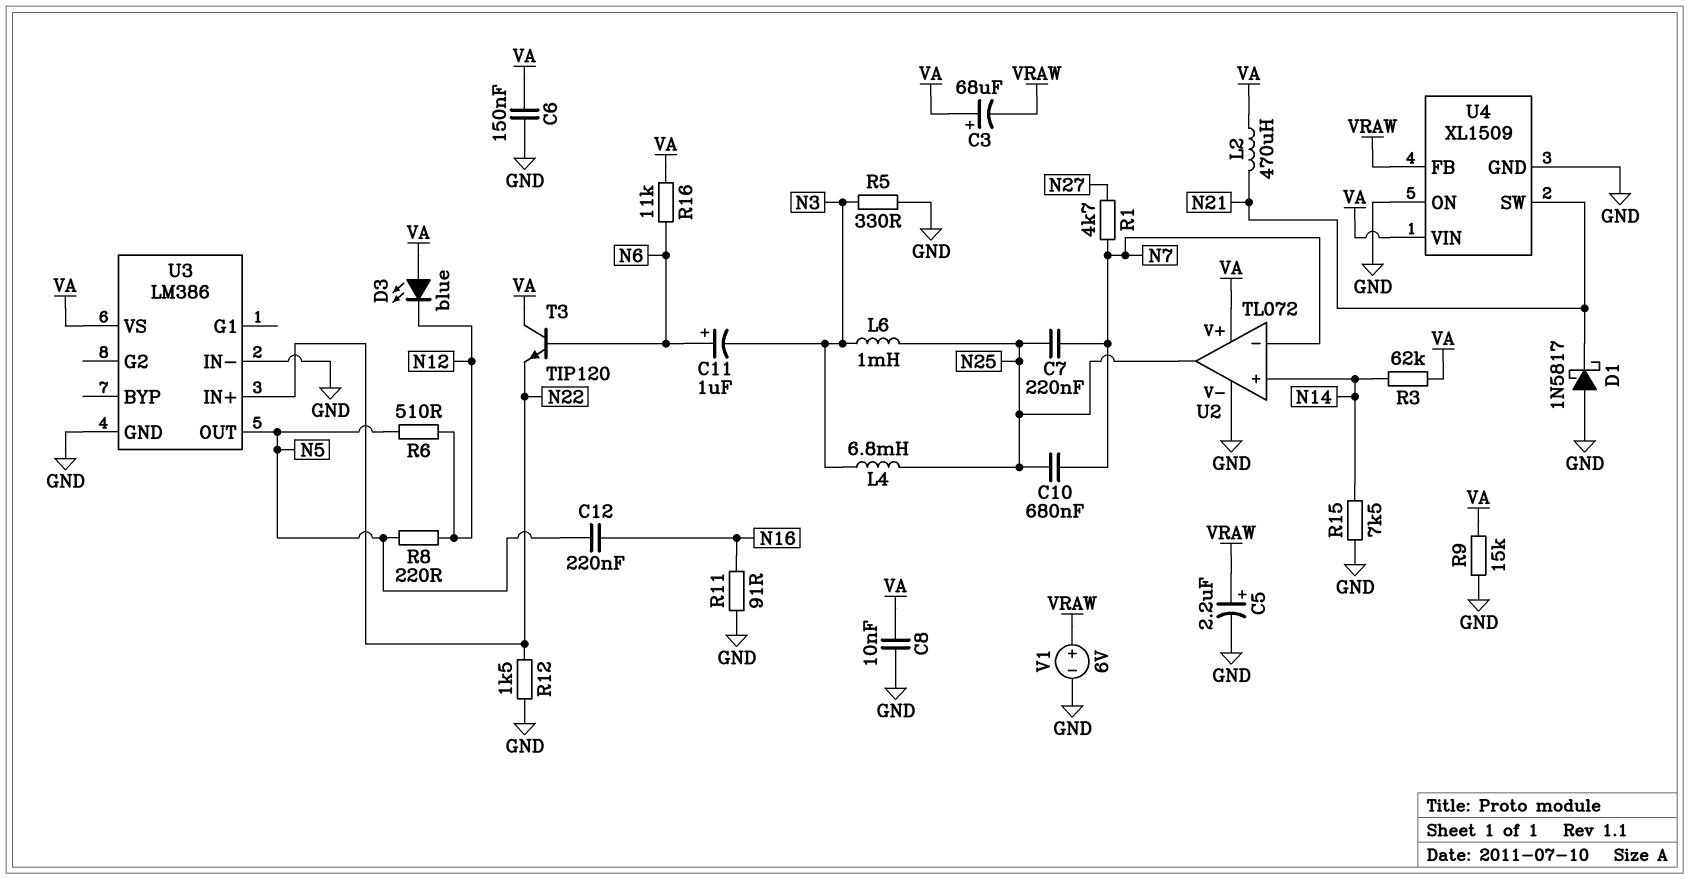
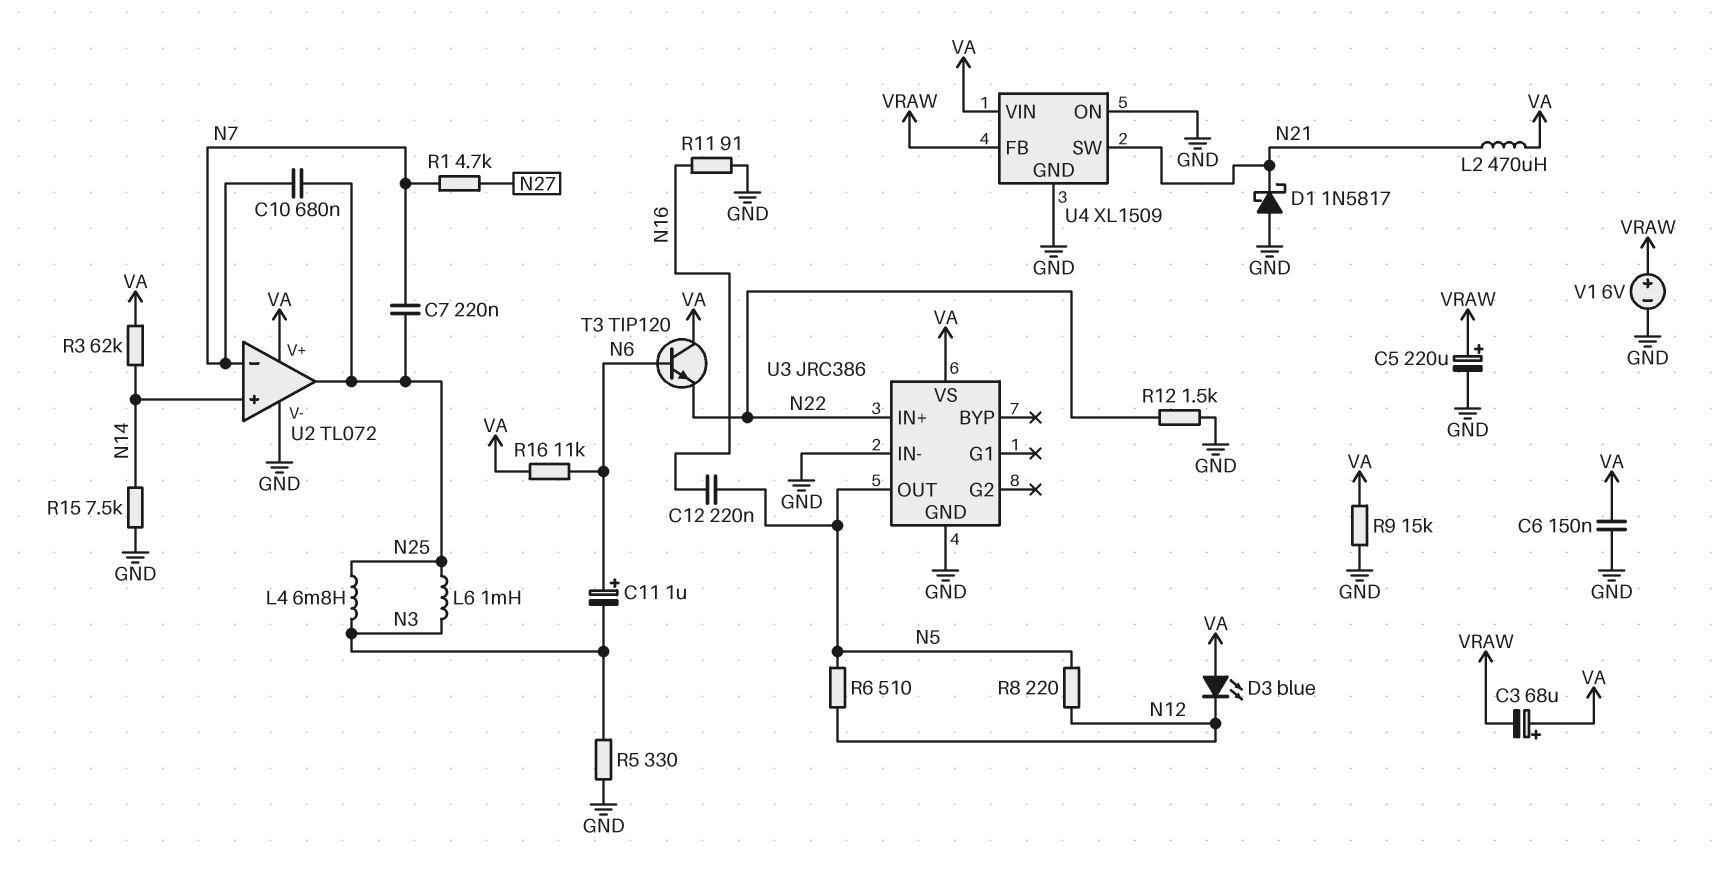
C5: 2.2uF (plus VRAW, minus GND) -> 220uF (plus VRAW, minus GND)
C8: 10nF (GND, VA) -> none
U3: LM386 -> JRC386

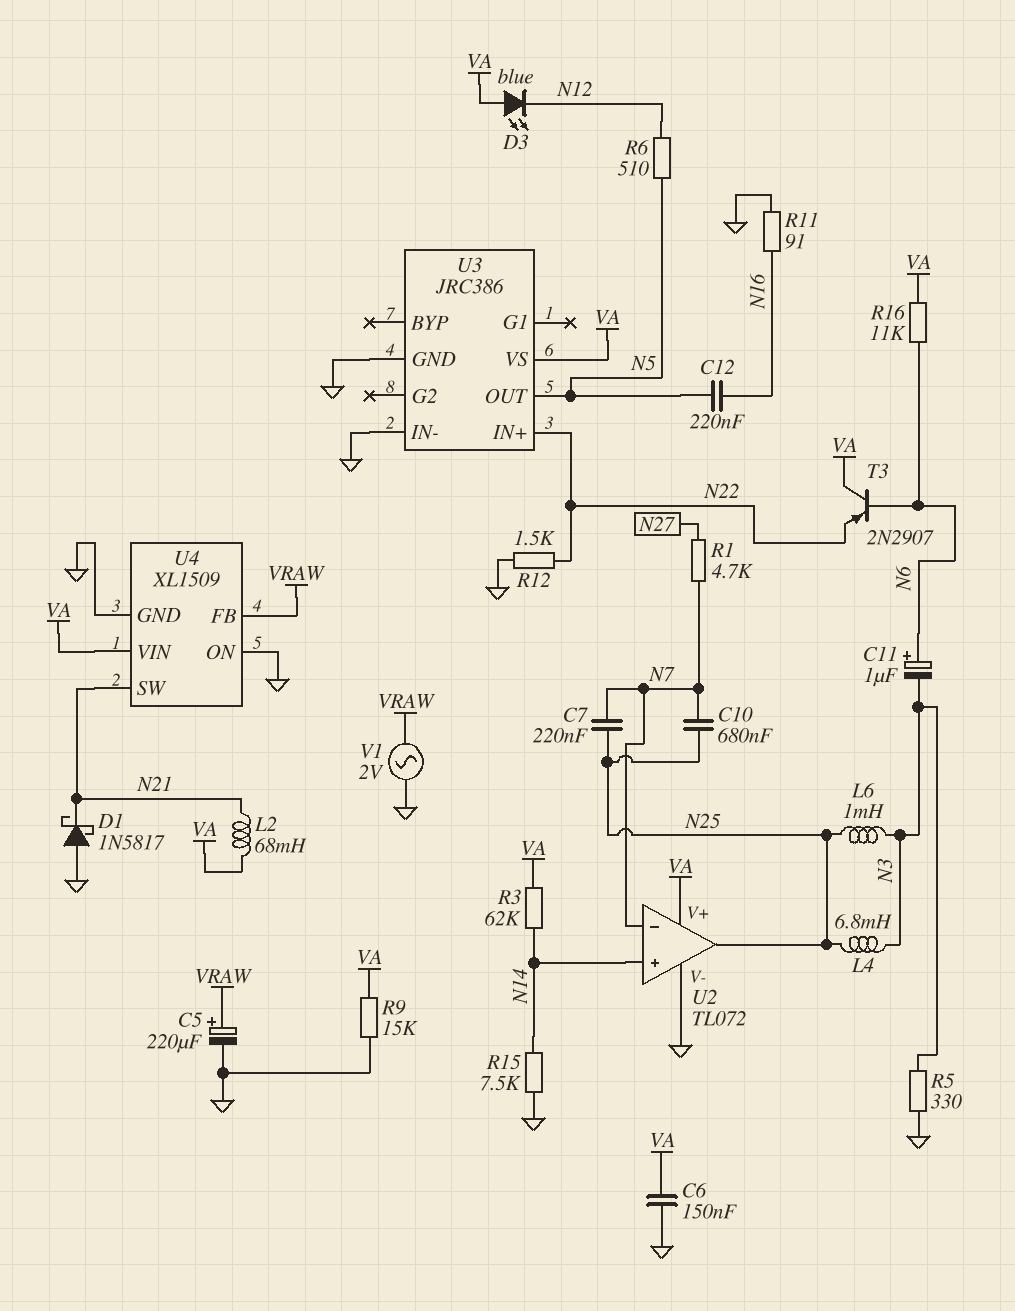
C3: 68uF (plus VA, minus VRAW) -> none
L2: 470uH (N21, VA) -> 68mH (N21, VA)
R8: 220 (N5, N12) -> none
T3: NPN TIP120 (B N6, C VA, E N22) -> PNP 2N2907 (B N6, C VA, E N22)
V1: 6V (plus VRAW, minus GND) -> AC 2V (GND, VRAW)

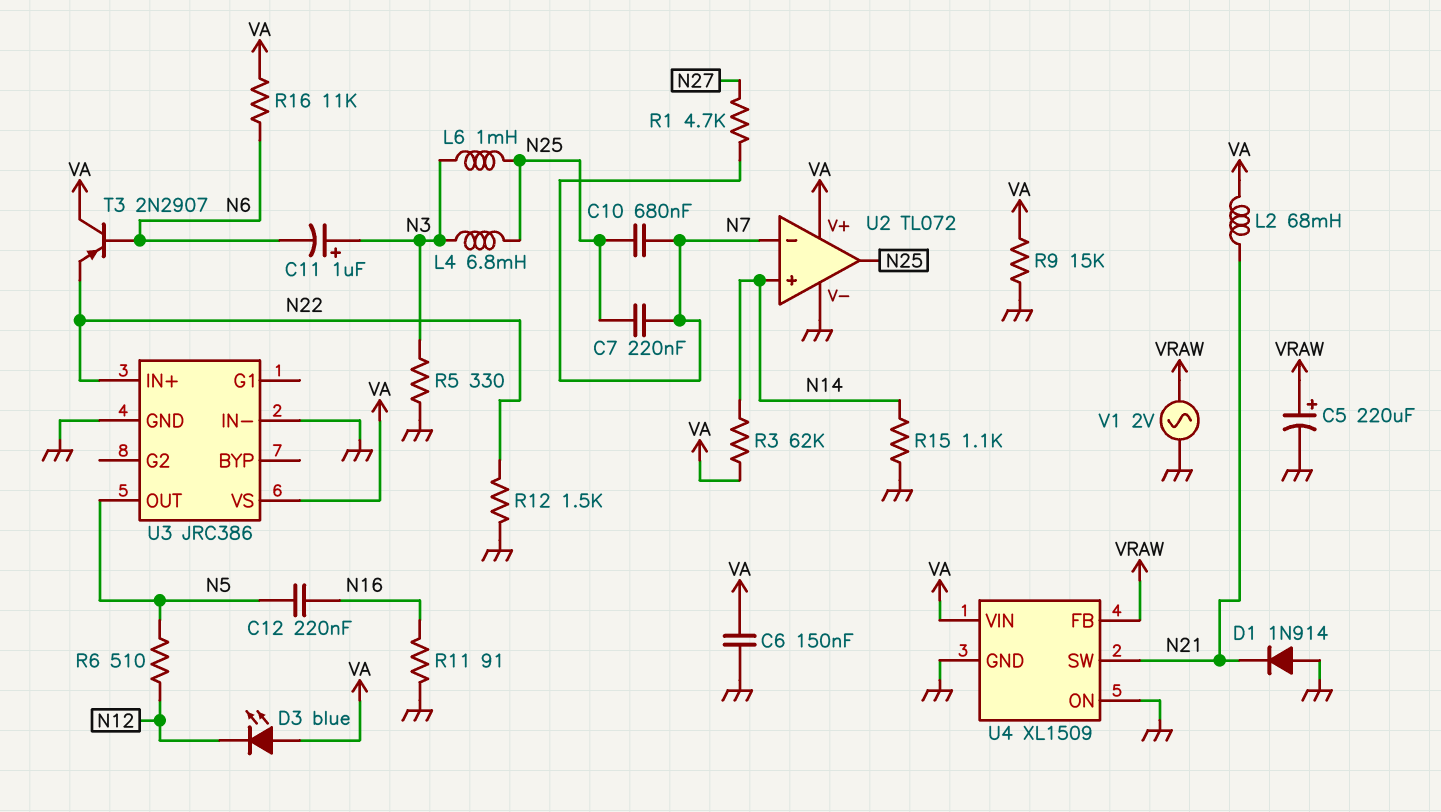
C11: 1uF (plus N6, minus N3) -> 1uF (plus N3, minus N6)
D1: schottky 1N5817 (A GND, K N21) -> diode 1N914 (A GND, K N21)
R15: 7.5k (GND, N14) -> 1.1k (GND, N14)

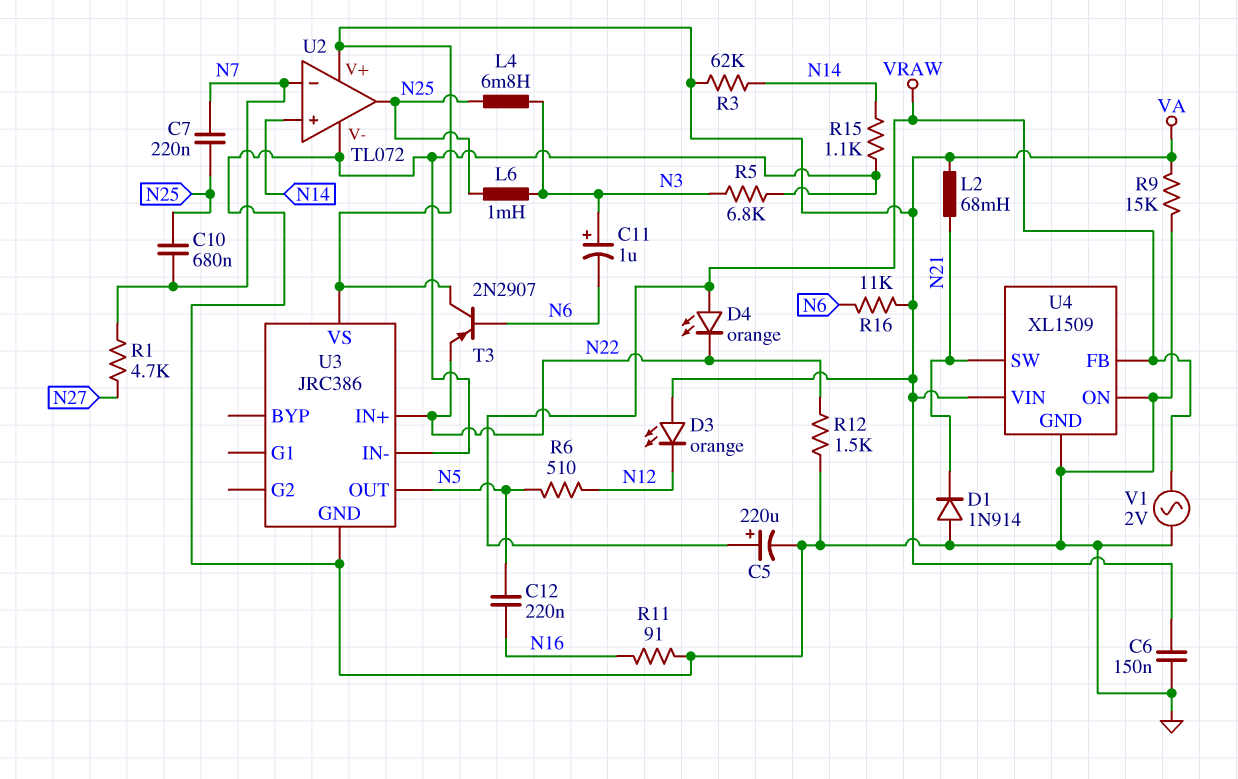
D3: LED blue (A VA, K N12) -> LED orange (A VA, K N12)
D4: none -> LED orange (A VRAW, K N22)
R5: 330 (GND, N3) -> 6.8k (GND, N3)

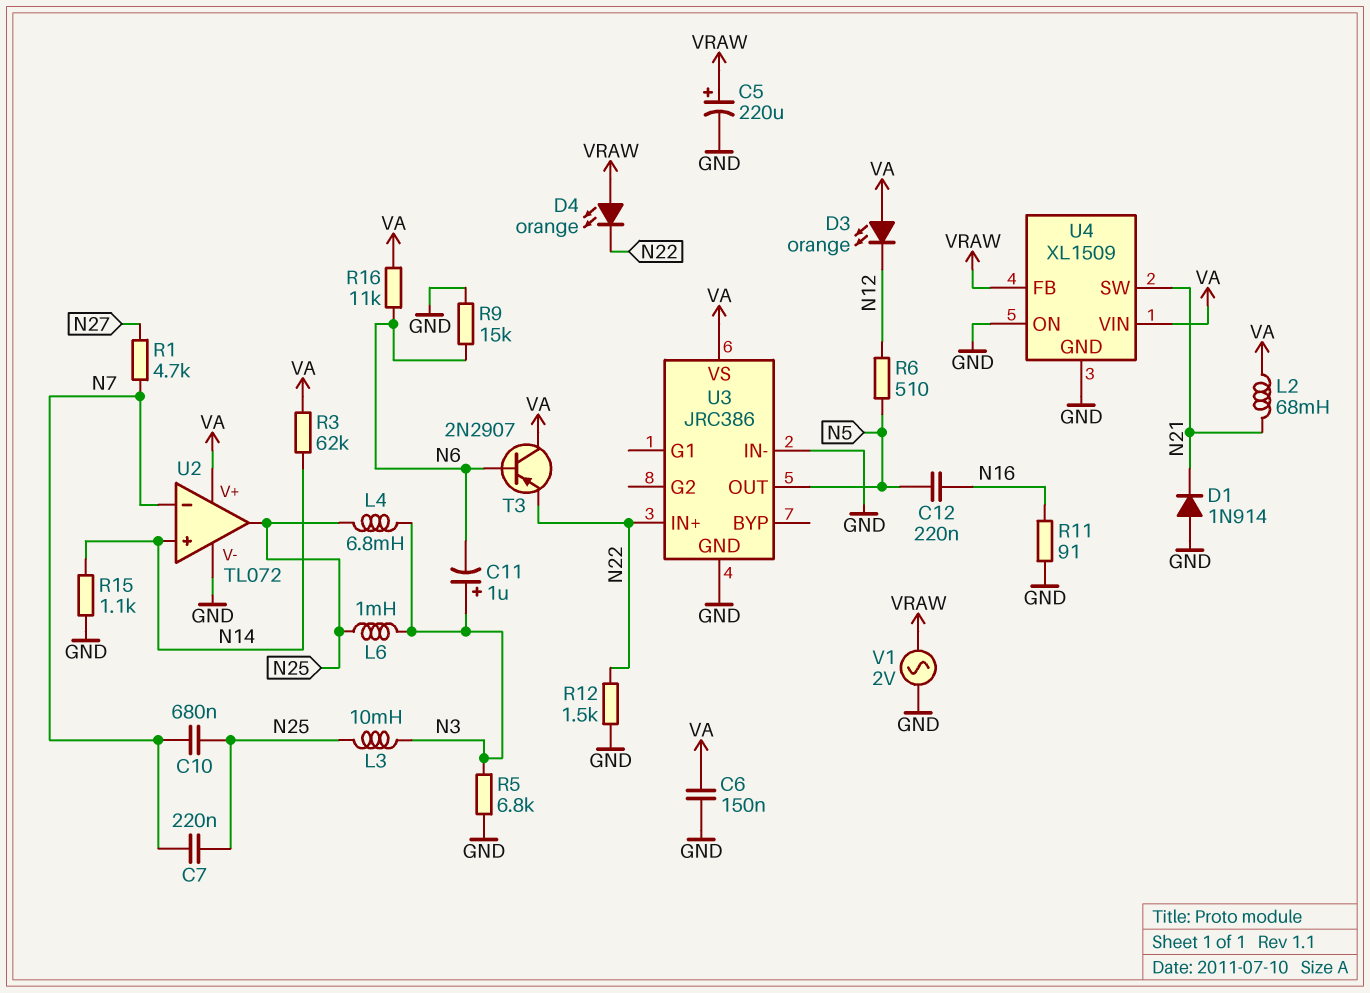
L3: none -> 10mH (N3, N25)
R9: 15k (GND, VA) -> 15k (GND, N6)

